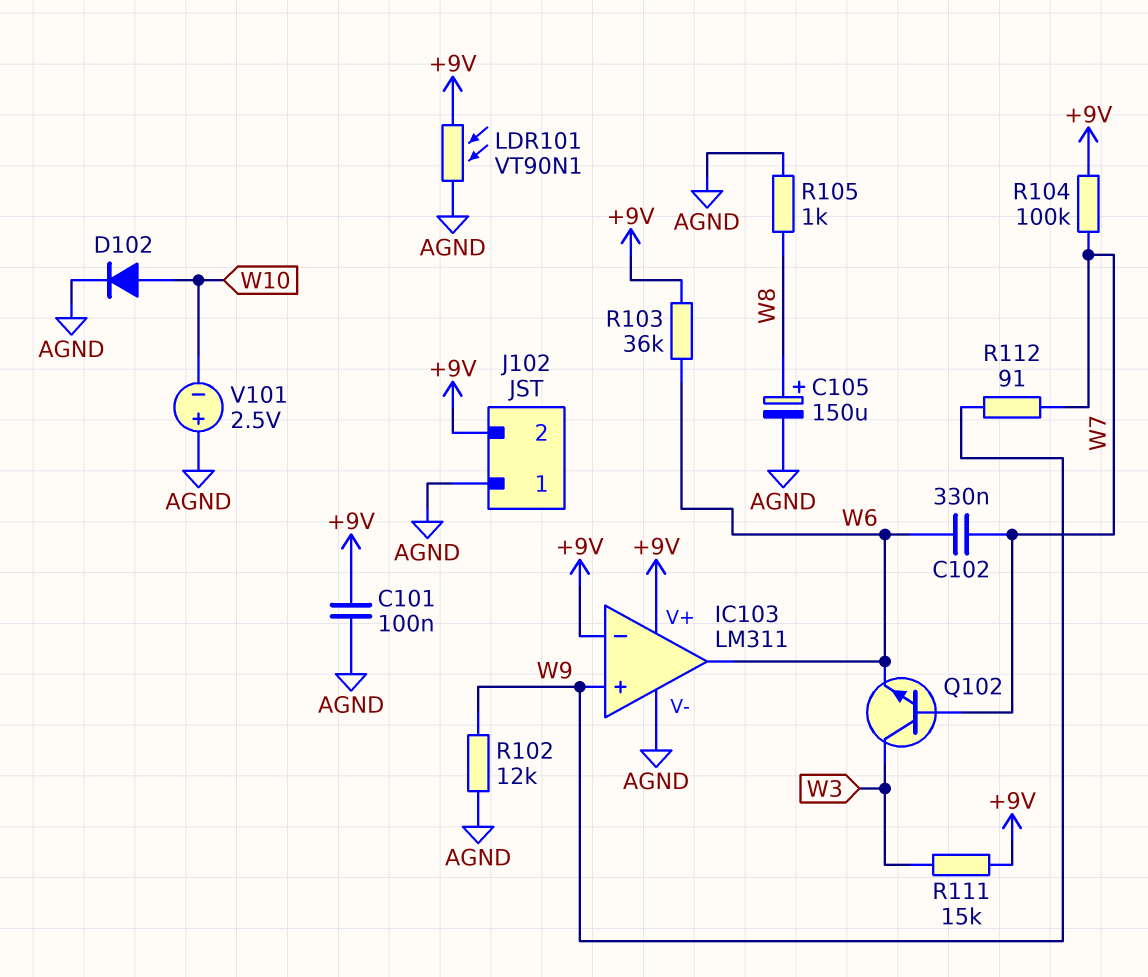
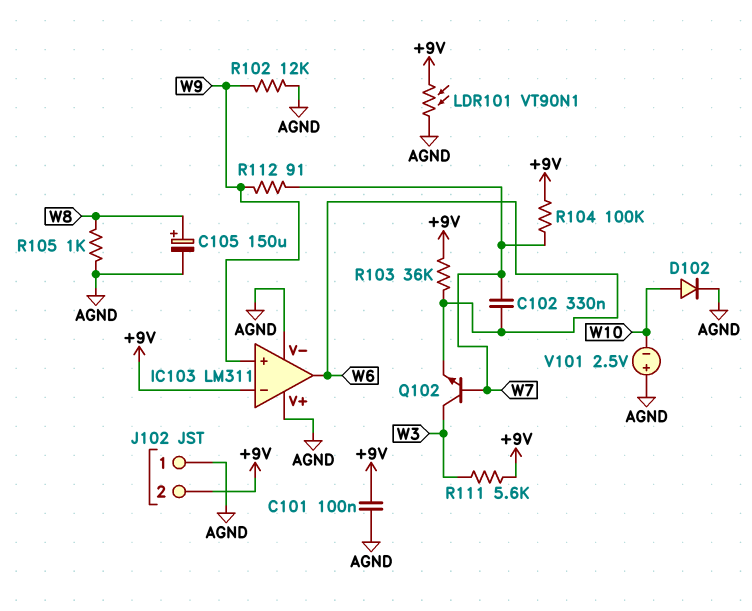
IC103 pin V+: +9V -> AGND
R111: 15k (+9V, W3) -> 5.6k (+9V, W3)

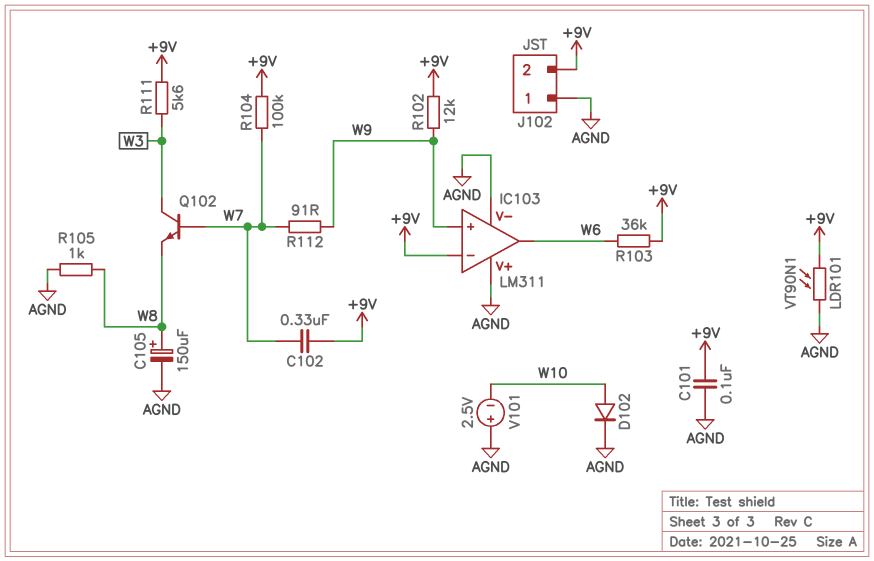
C102: 330nF (W6, W7) -> 330nF (+9V, W7)
Q102: NPN (B W7, C W3, E W6) -> NPN (B W7, C W3, E W8)
R102: 12k (AGND, W9) -> 12k (+9V, W9)

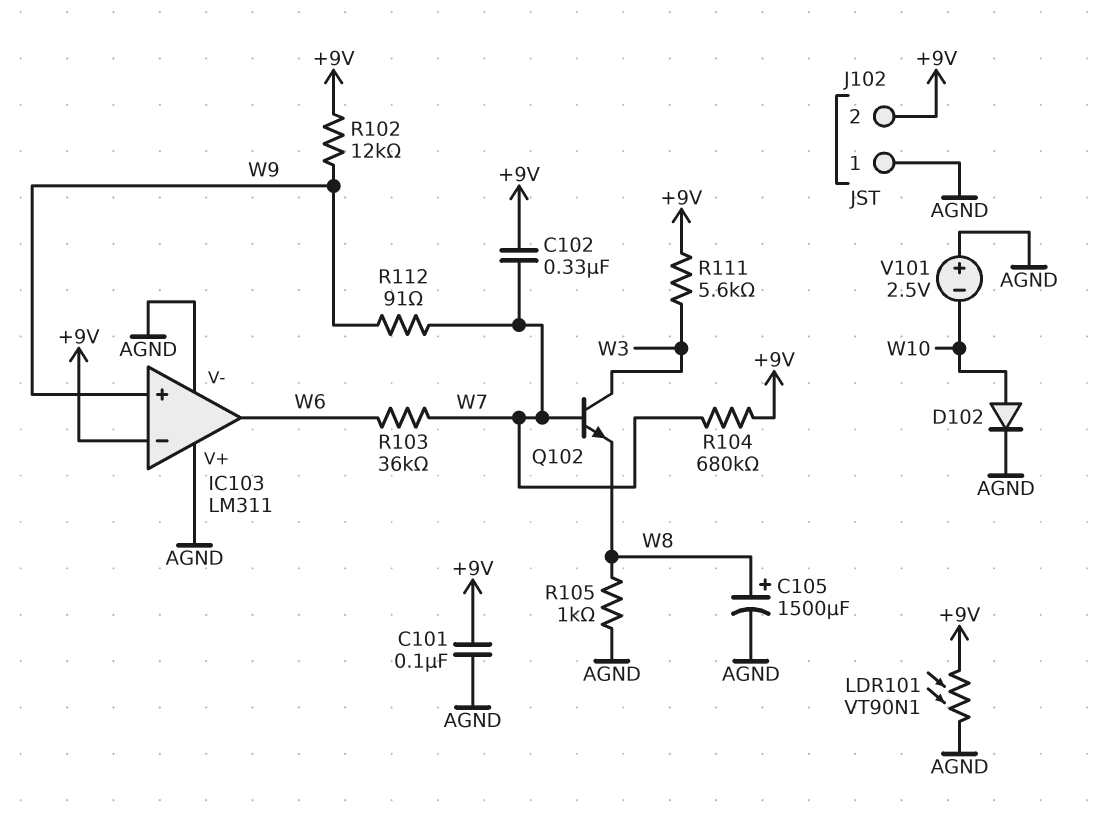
C105: 150uF (plus W8, minus AGND) -> 1500uF (plus W8, minus AGND)
R103: 36k (+9V, W6) -> 36k (W6, W7)
R104: 100k (+9V, W7) -> 680k (+9V, W7)

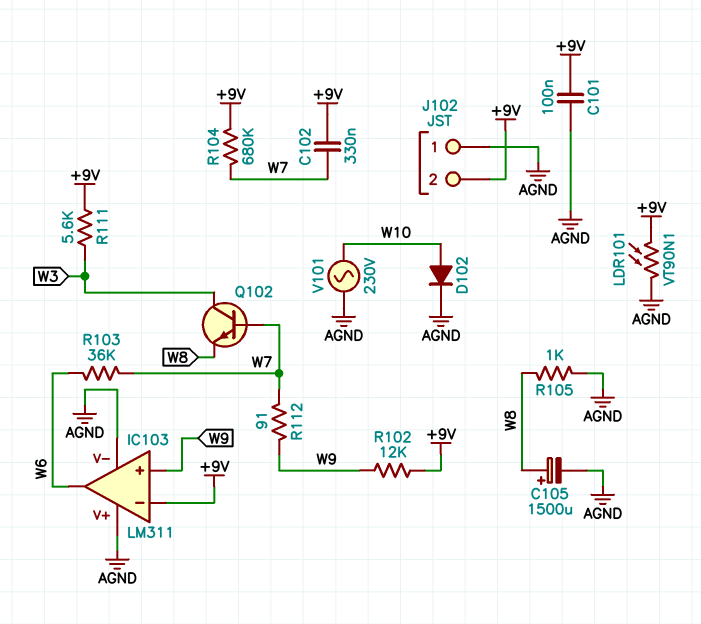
V101: 2.5V (plus AGND, minus W10) -> AC 230V (AGND, W10)

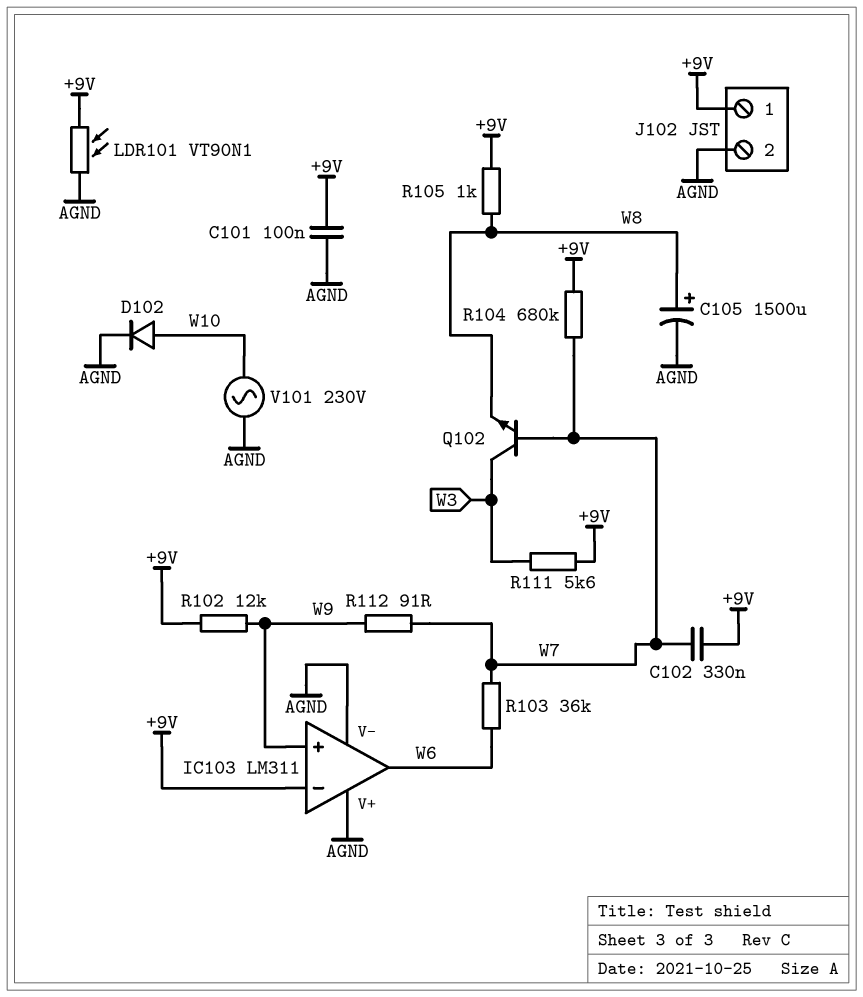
J102 pin 1: AGND -> +9V
J102 pin 2: +9V -> AGND
R105: 1k (AGND, W8) -> 1k (+9V, W8)

